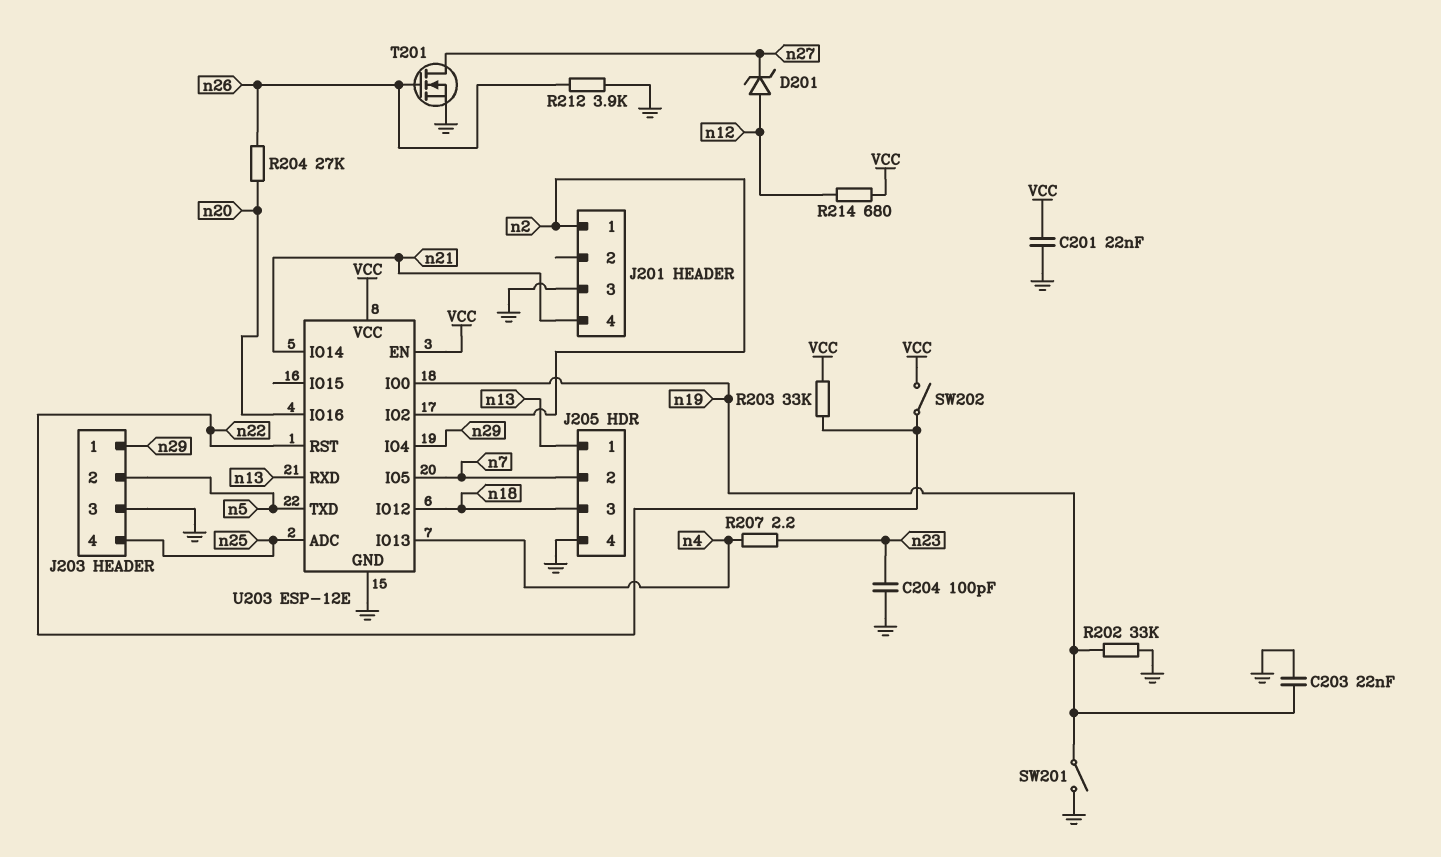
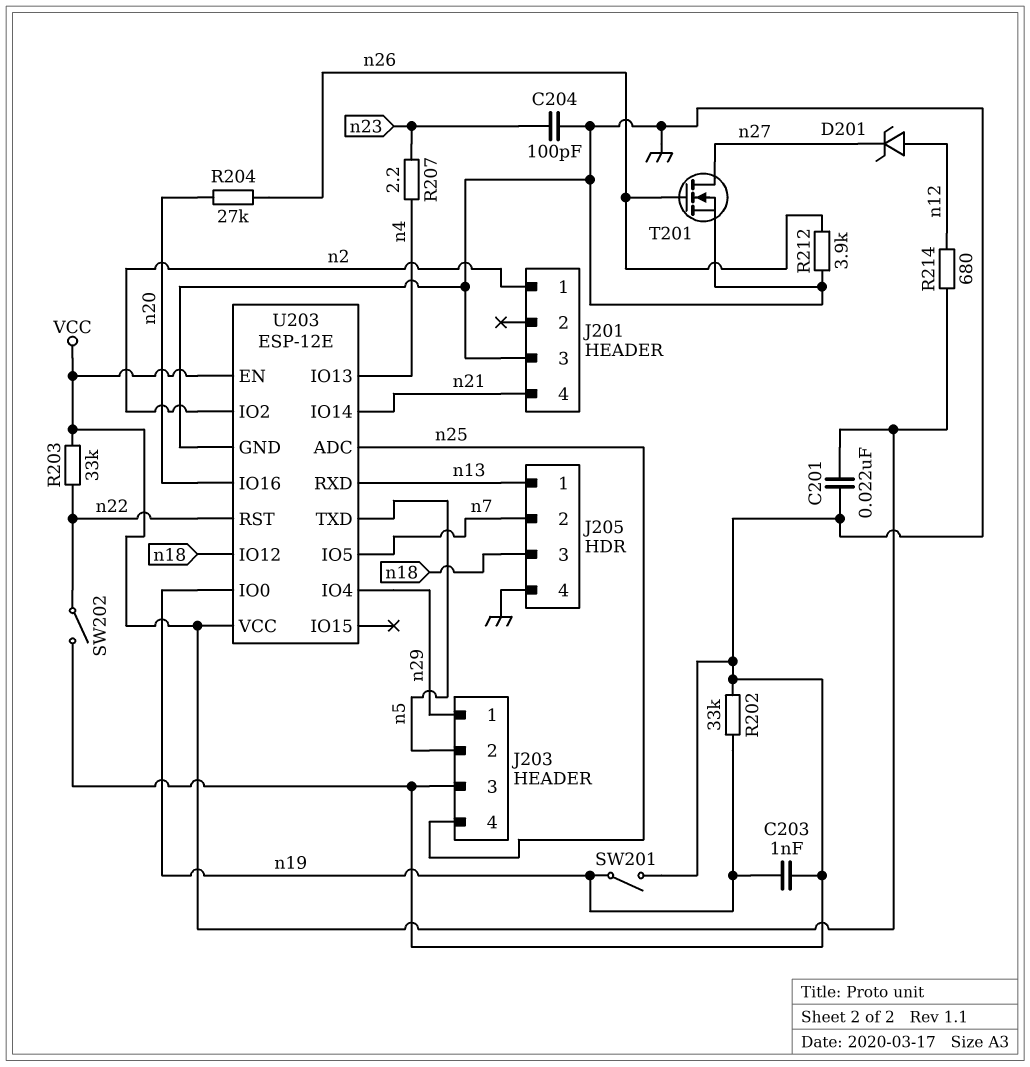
C203: 22nF (GND, n19) -> 1nF (GND, n19)
SW202: switch (VCC, n22) -> switch (GND, n22)

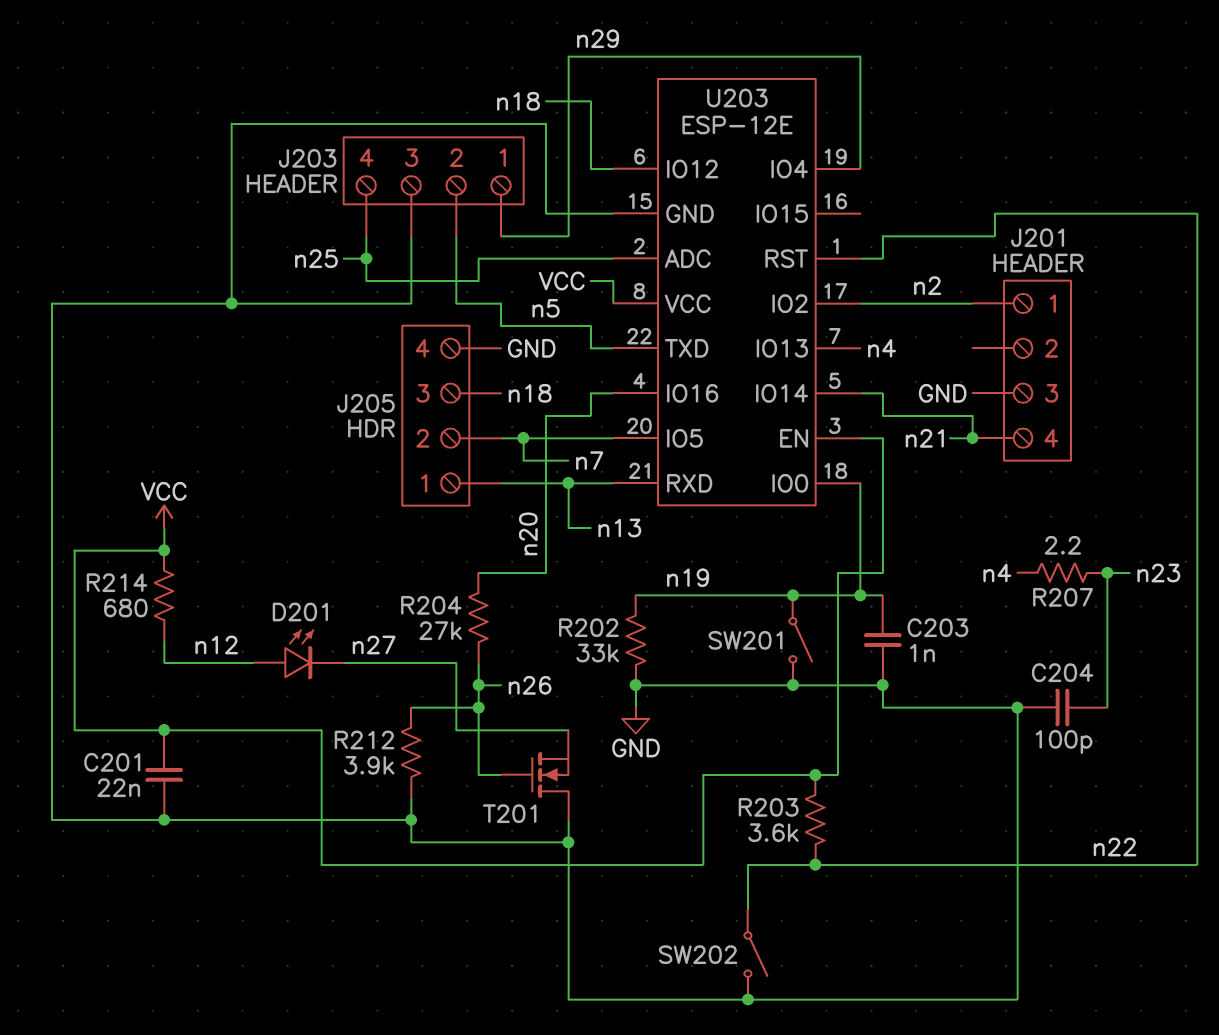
D201: zener (A n12, K n27) -> LED (A n12, K n27)
R203: 33k (VCC, n22) -> 3.6k (VCC, n22)
T201: NMOS (G n26, D n27, S GND) -> NMOS (G n26, D GND, S n27)

